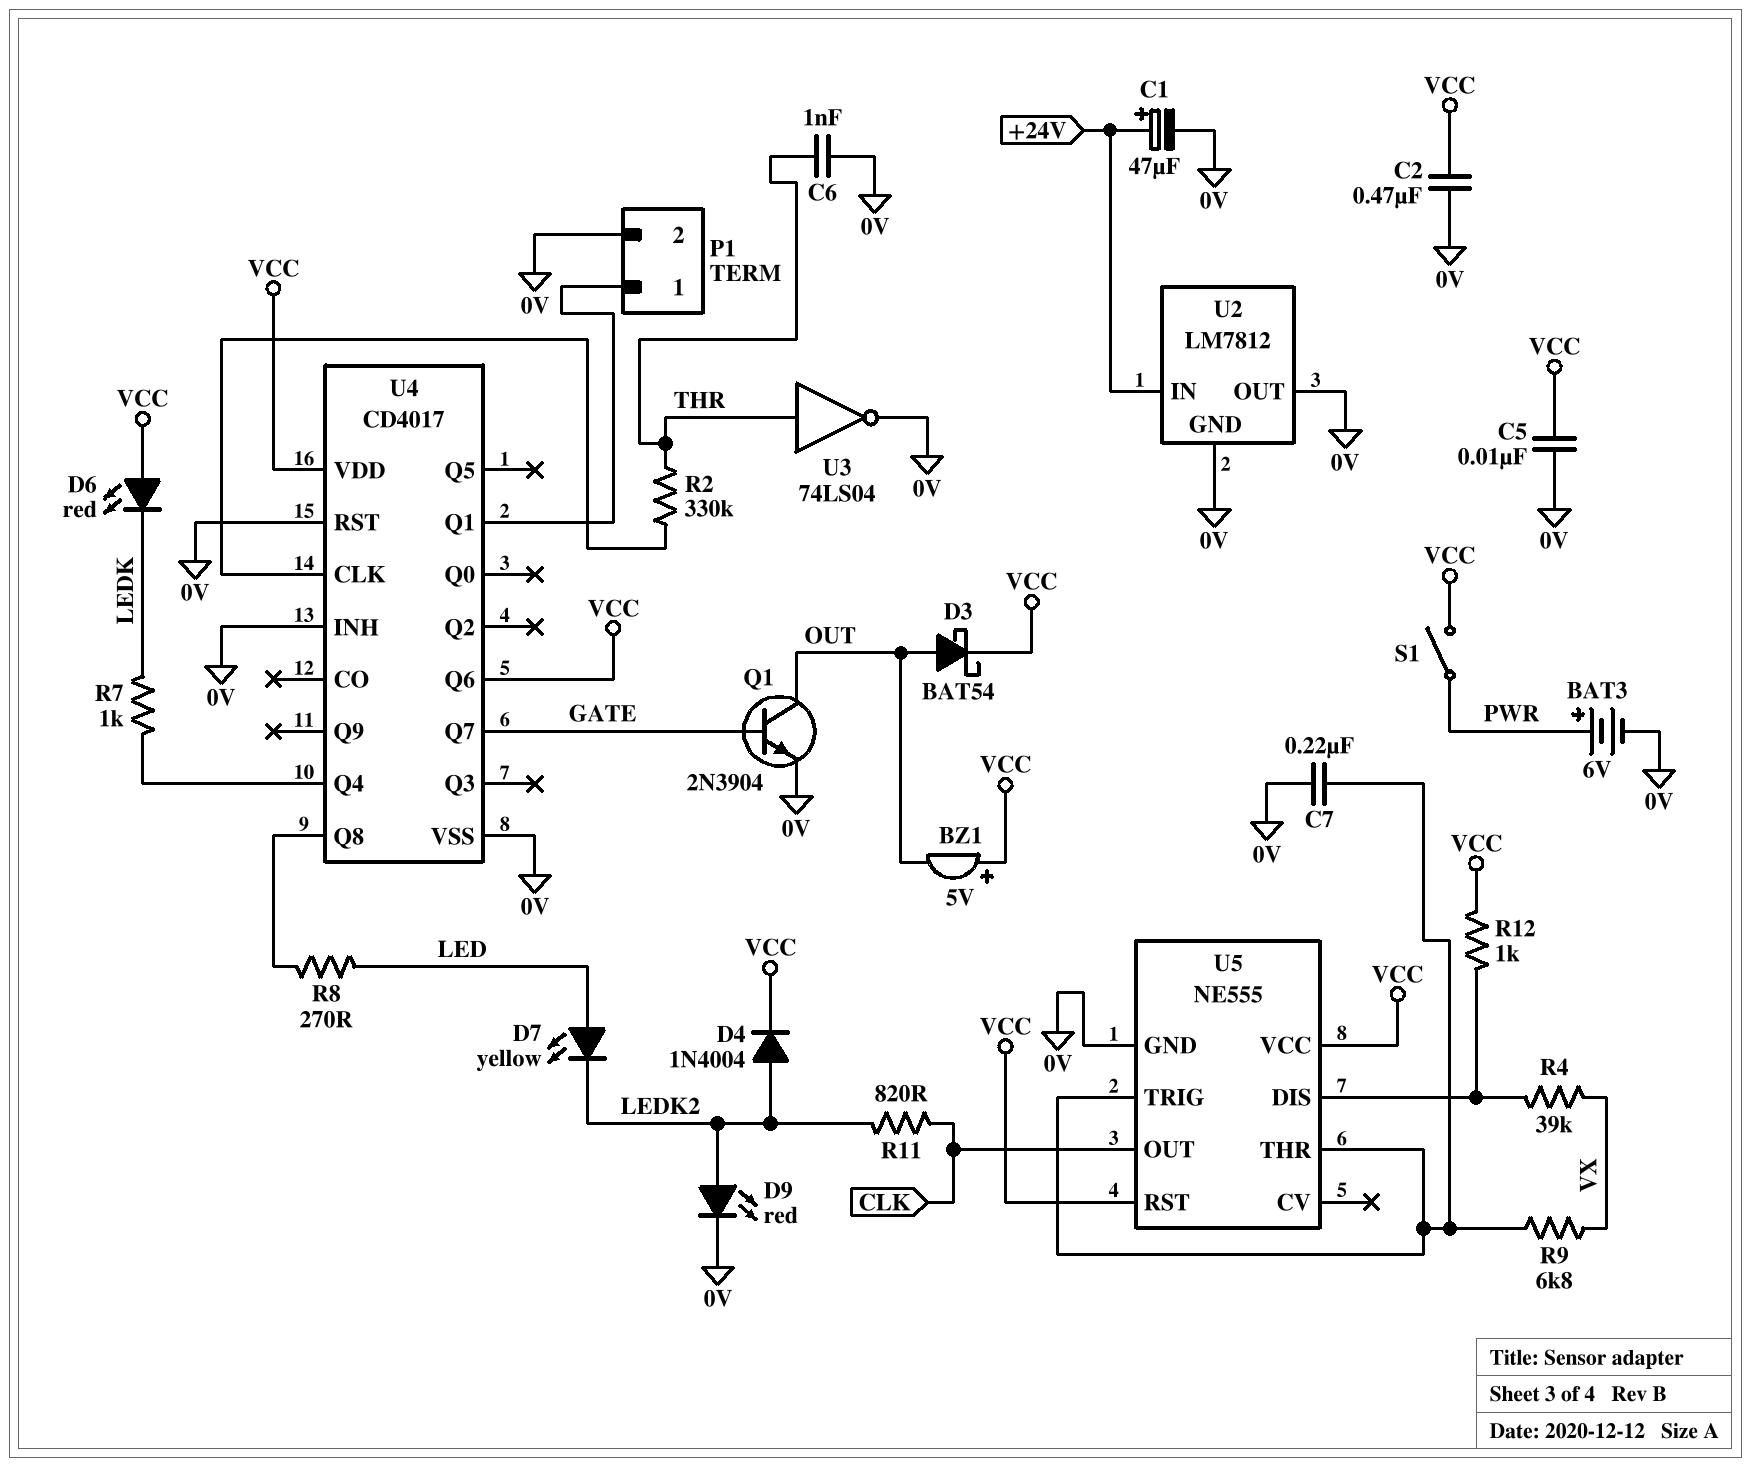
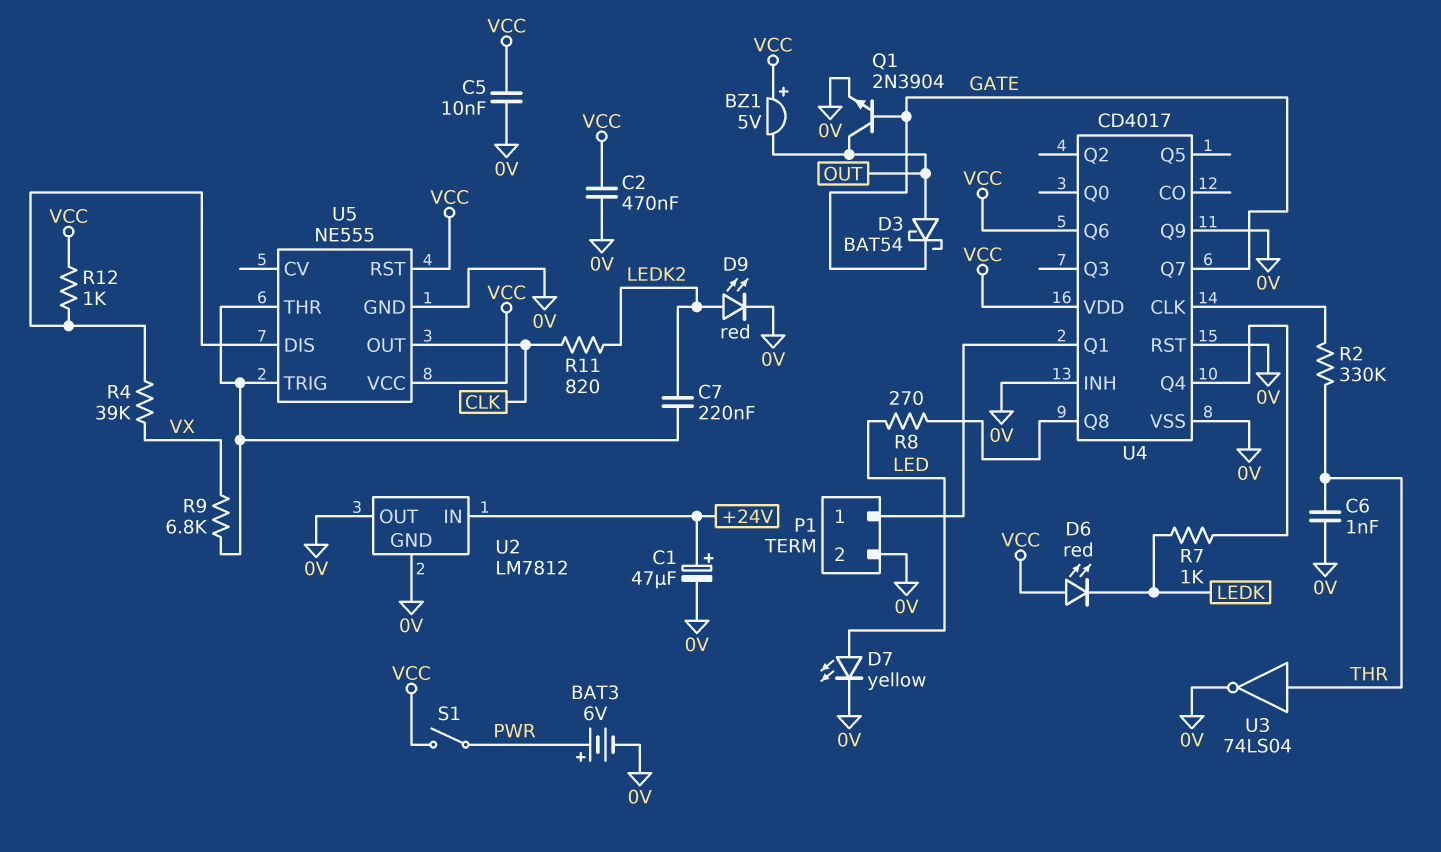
C7: 220nF (0V, U5/THR) -> 220nF (LEDK2, U5/THR)
D3: schottky BAT54 (A OUT, K VCC) -> schottky BAT54 (A OUT, K GATE)
D4: diode 1N4004 (A LEDK2, K VCC) -> none
D7: LED yellow (A LED, K LEDK2) -> LED yellow (A LED, K 0V)
U4 pin Q9: none -> 0V

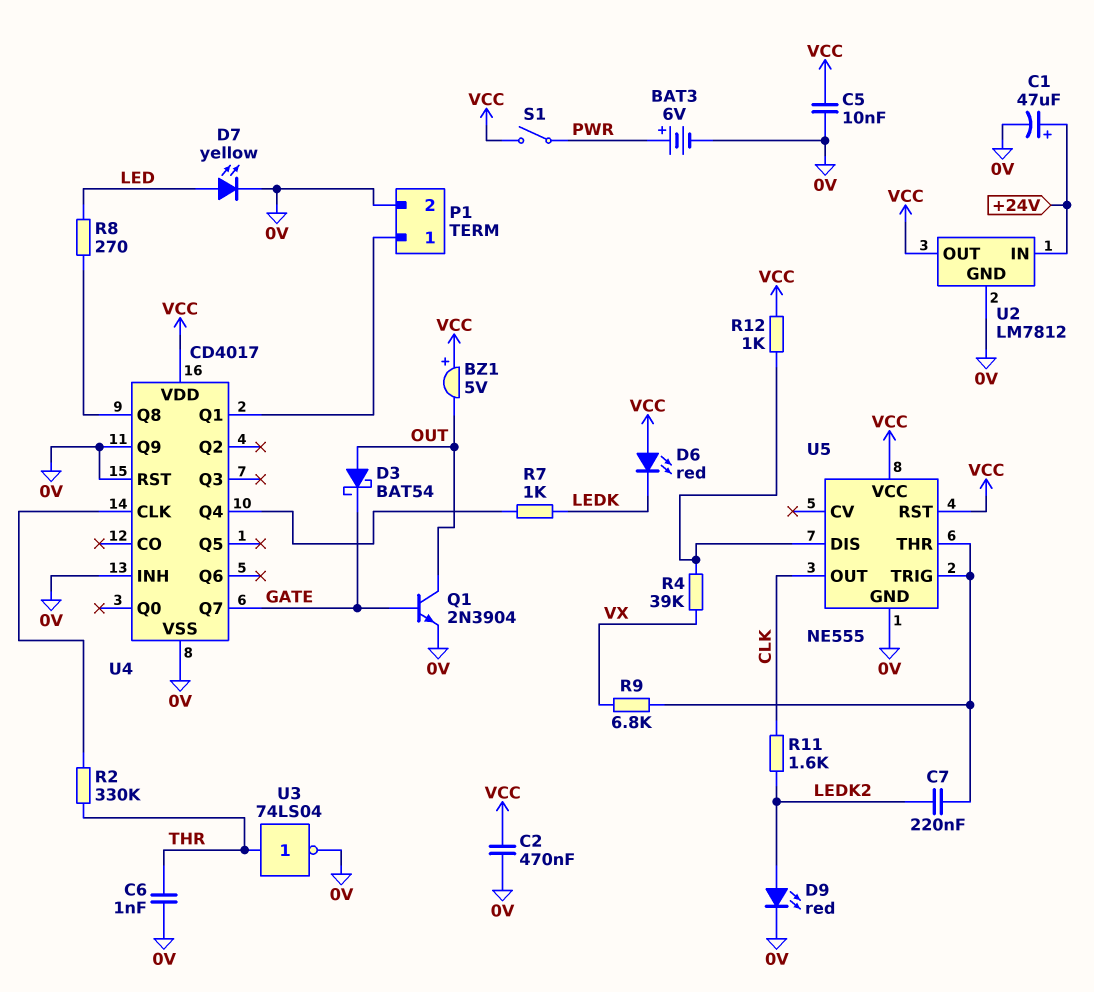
R11: 820 (CLK, LEDK2) -> 1.6k (CLK, LEDK2)
U2 pin OUT: 0V -> VCC
U4 pin Q6: VCC -> none

